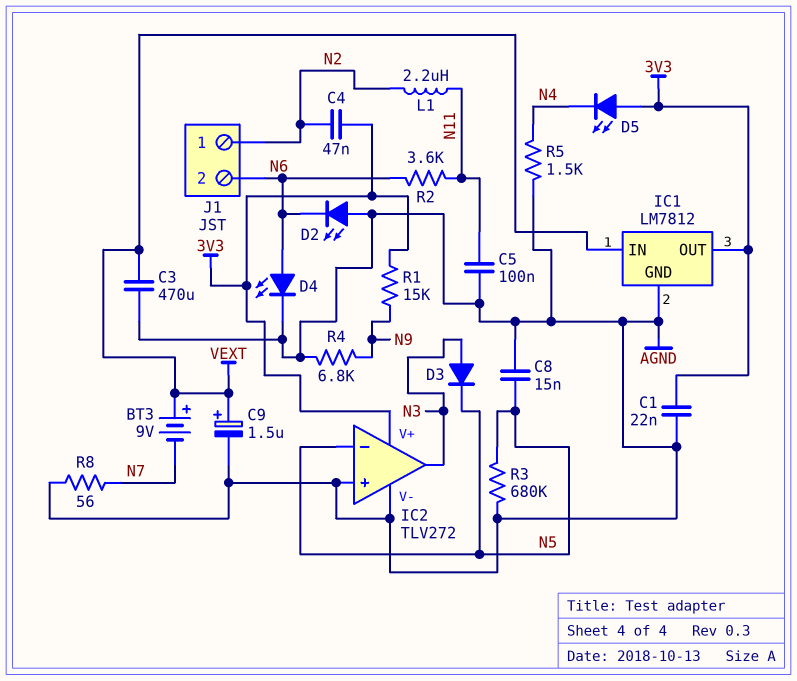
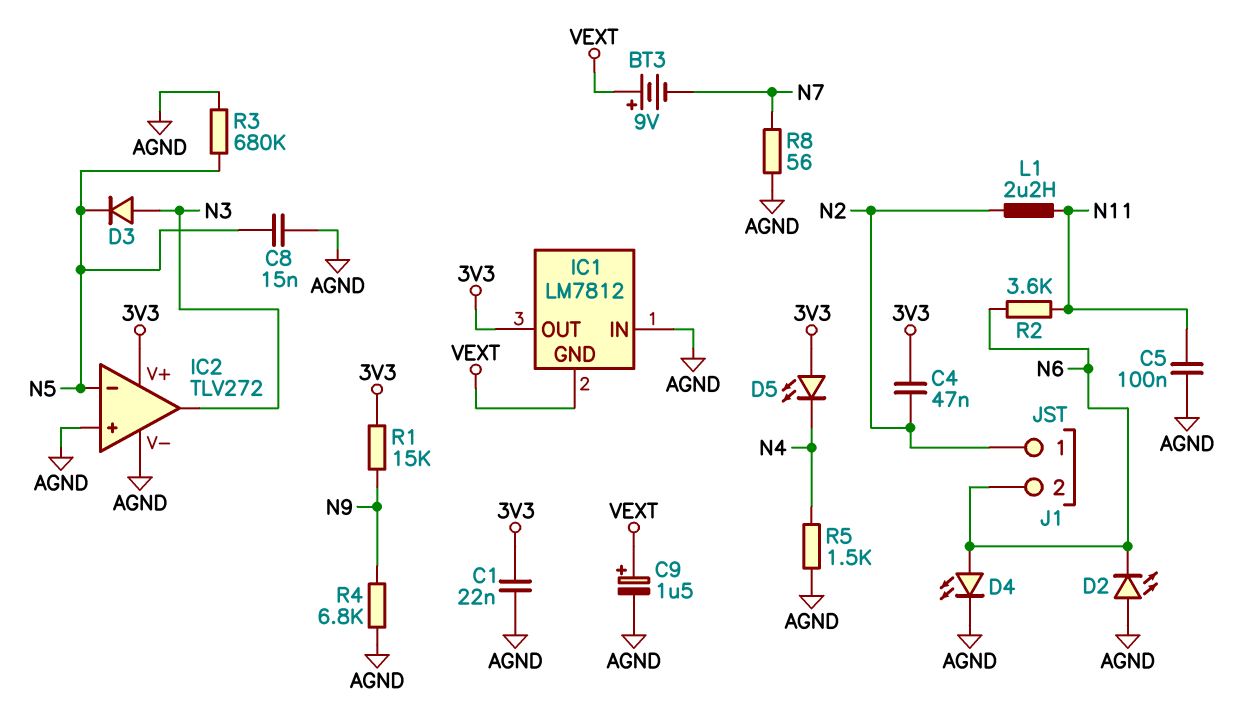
C3: 470uF (AGND, VEXT) -> none
IC1 pin GND: AGND -> VEXT
IC1 pin IN: VEXT -> AGND

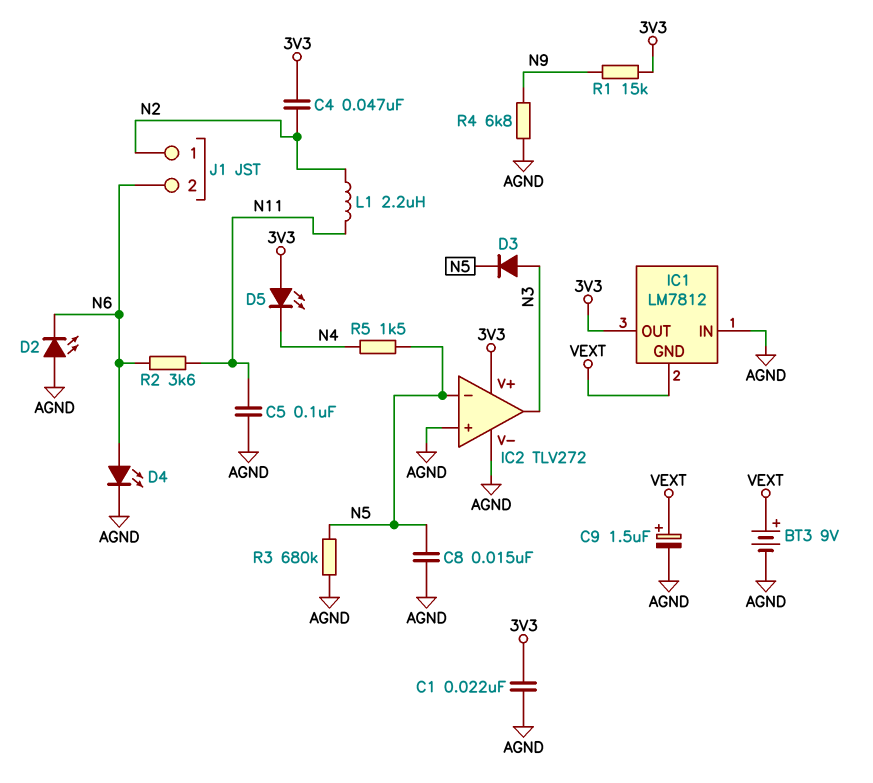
BT3: 9V (plus VEXT, minus N7) -> 9V (plus VEXT, minus AGND)
R5: 1.5k (AGND, N4) -> 1.5k (N4, N5)
R8: 56 (AGND, N7) -> none

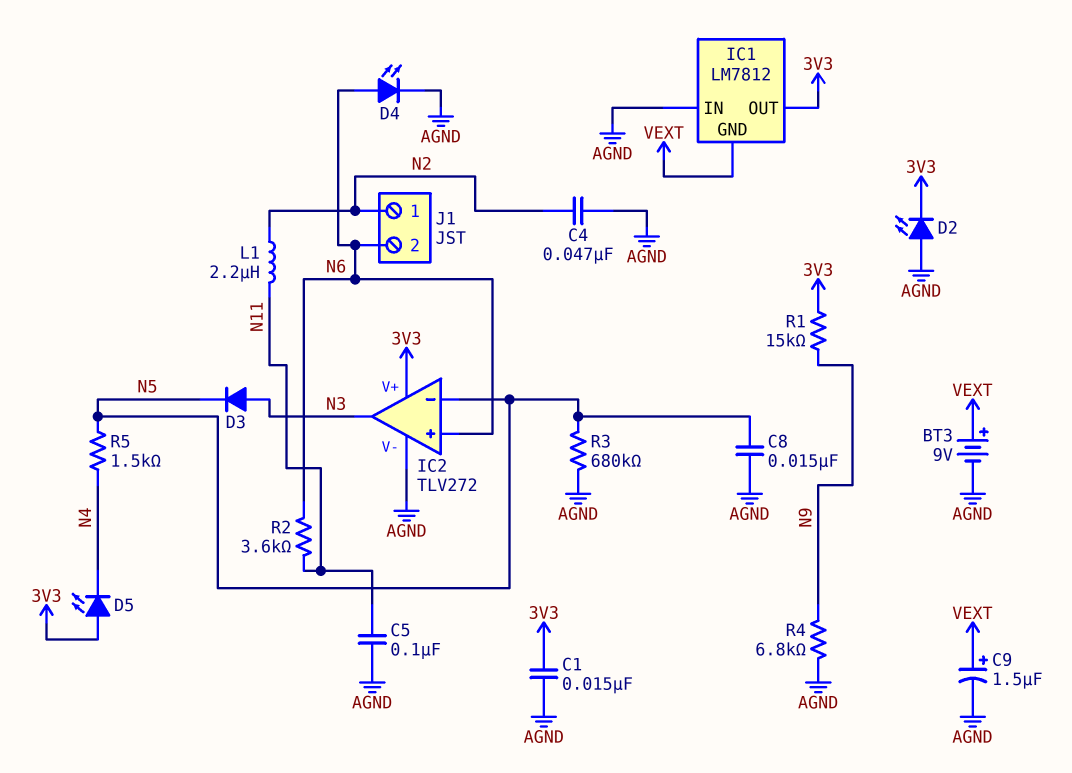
C1: 22nF (3V3, AGND) -> 15nF (3V3, AGND)
C4: 47nF (3V3, N2) -> 47nF (AGND, N2)
D2: LED (A AGND, K N6) -> LED (A AGND, K 3V3)
IC2 pin in+: AGND -> N6

